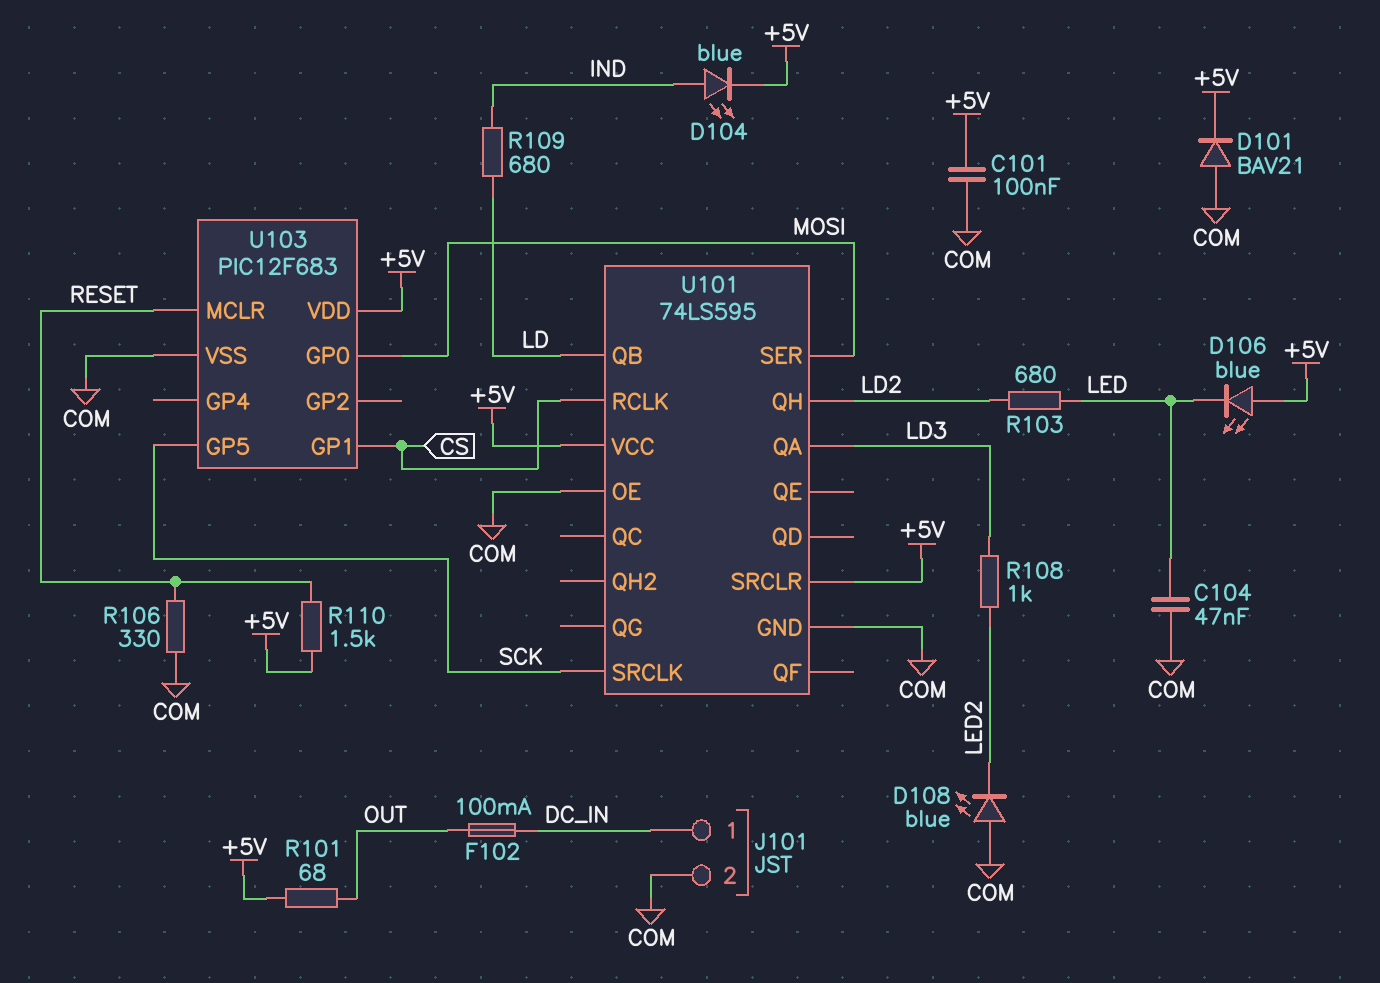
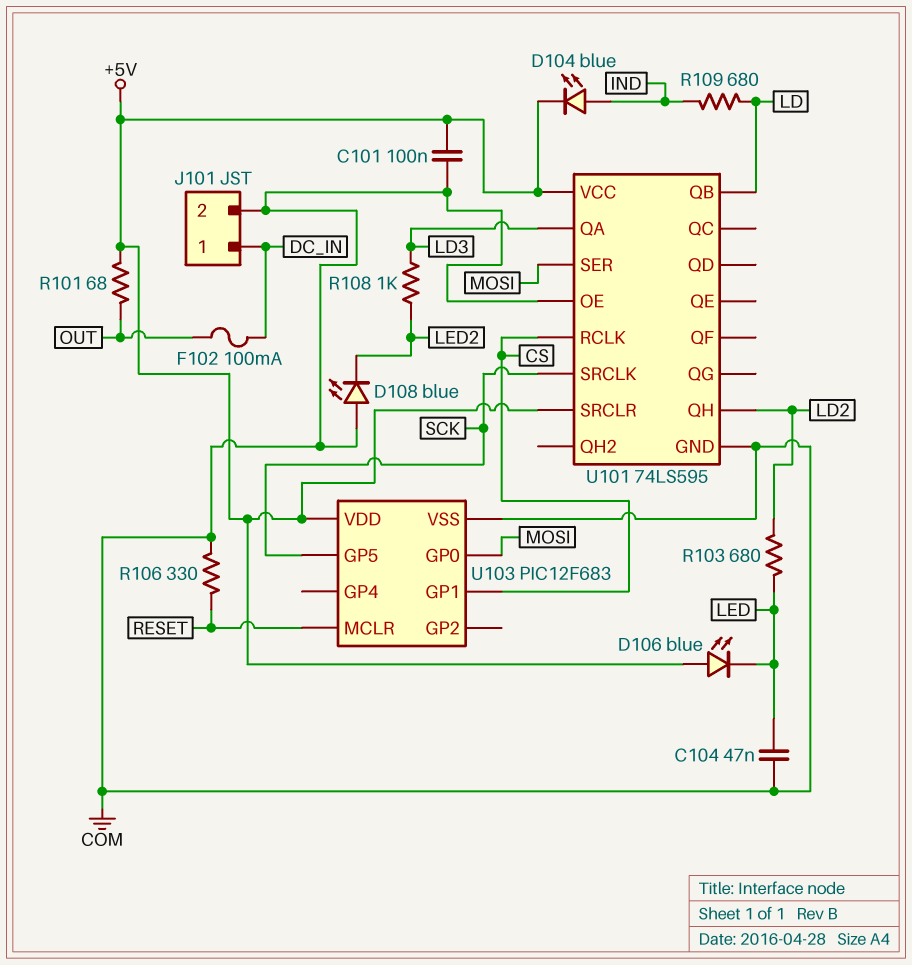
D101: diode BAV21 (A COM, K +5V) -> none
R110: 1.5k (+5V, RESET) -> none

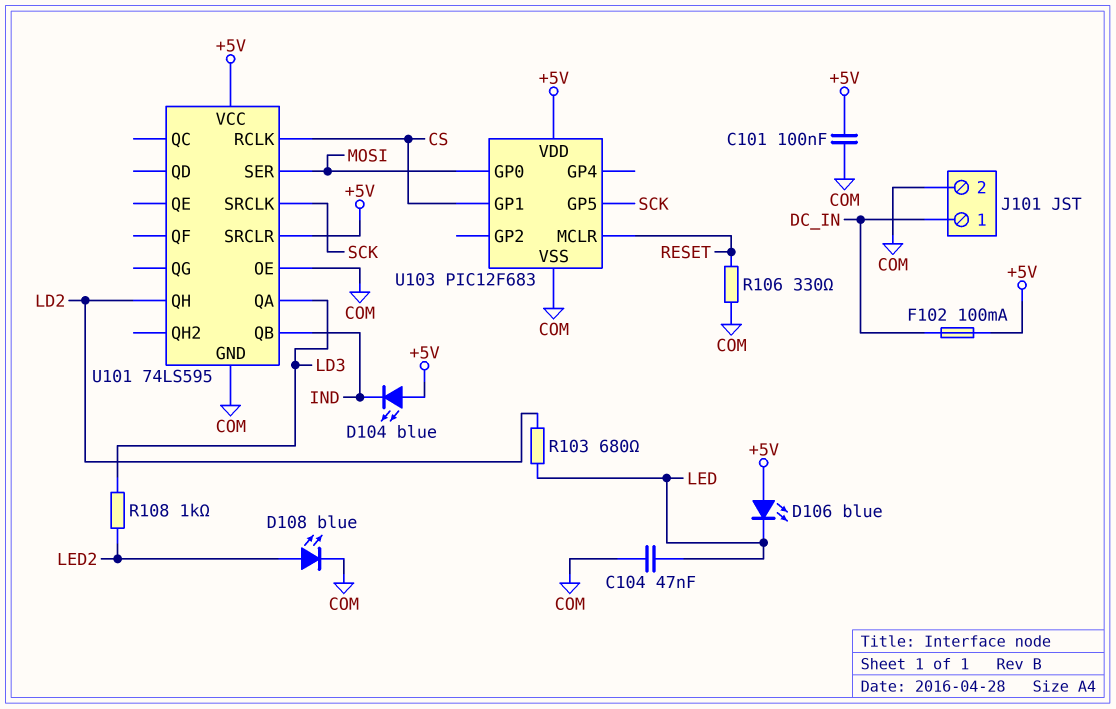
D104: LED blue (A IND, K +5V) -> LED blue (A +5V, K IND)
D108: LED blue (A COM, K LED2) -> LED blue (A LED2, K COM)
F102: 100mA (DC_IN, OUT) -> 100mA (+5V, DC_IN)
R101: 68 (+5V, OUT) -> none
R109: 680 (IND, LD) -> none
U101 pin QB: LD -> IND

